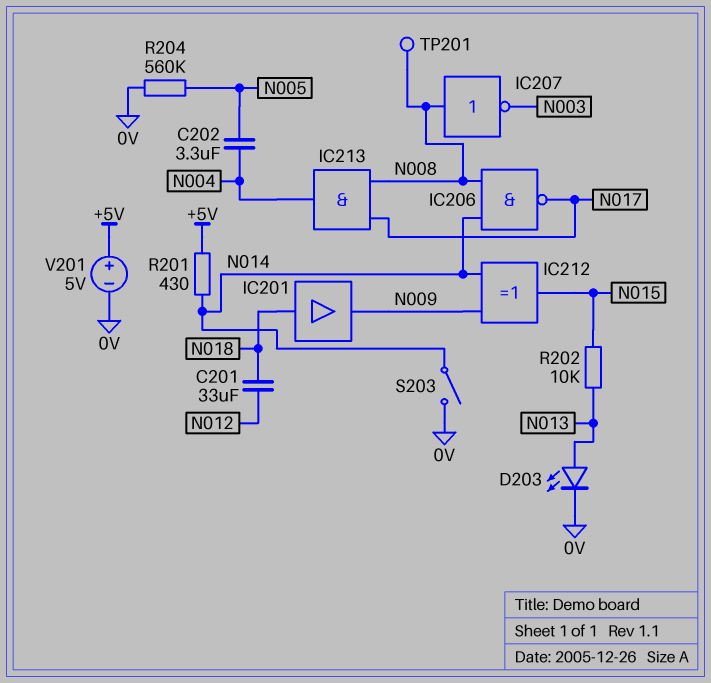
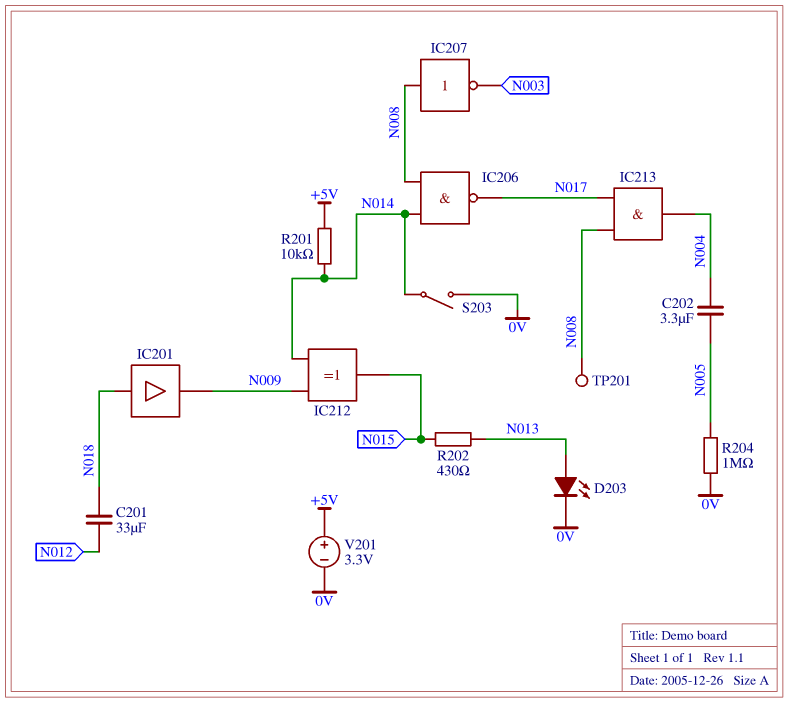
R201: 430 (+5V, N014) -> 10k (+5V, N014)
R202: 10k (N013, N015) -> 430 (N013, N015)
R204: 560k (0V, N005) -> 1M (0V, N005)
V201: 5V (plus +5V, minus 0V) -> 3.3V (plus +5V, minus 0V)

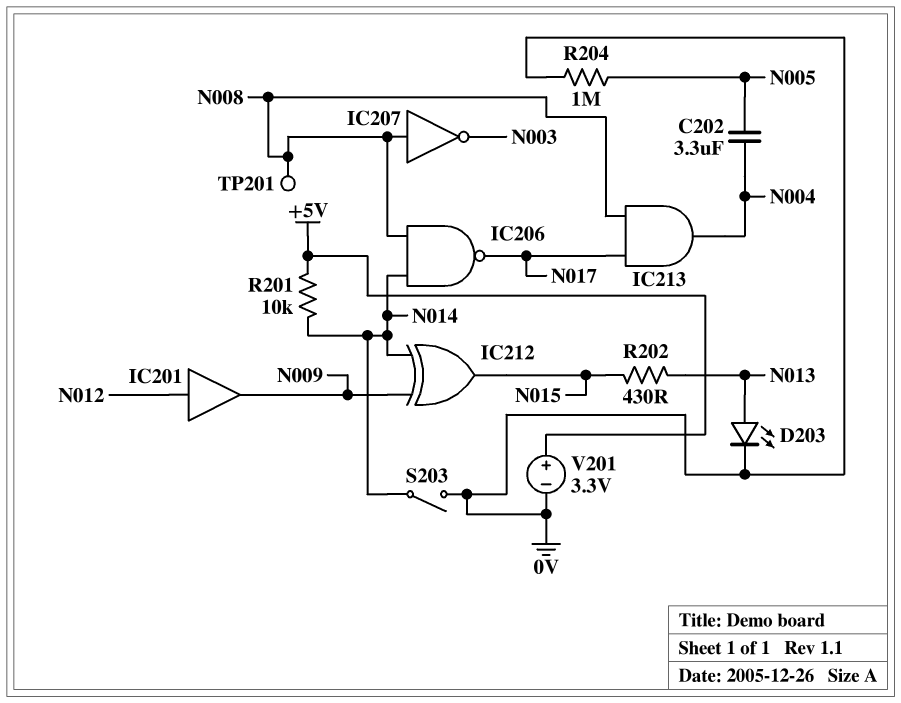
C201: 33uF (N012, N018) -> none
IC201: buffer (in N018, out N009) -> buffer (in N012, out N009)

